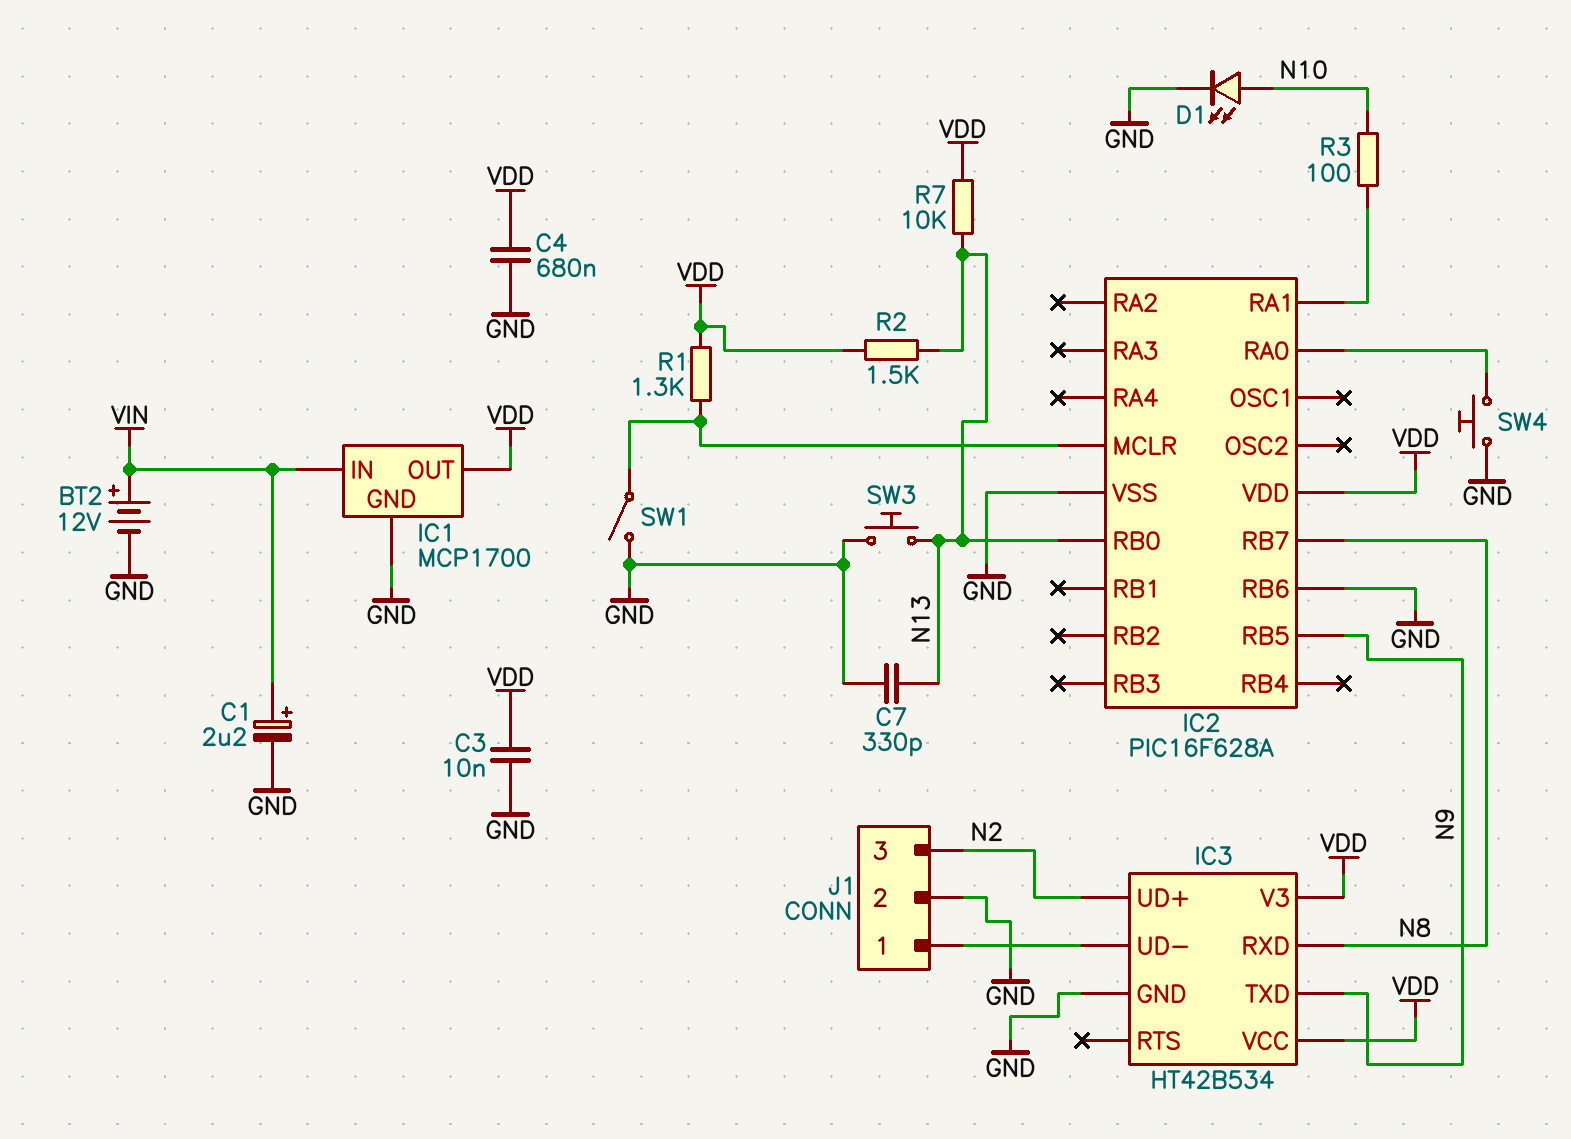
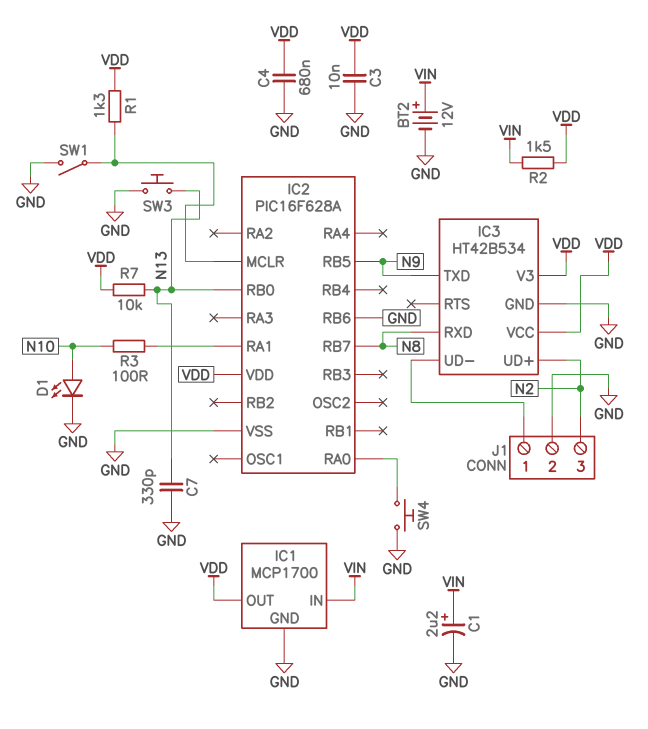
R2: 1.5k (N13, VDD) -> 1.5k (VDD, VIN)

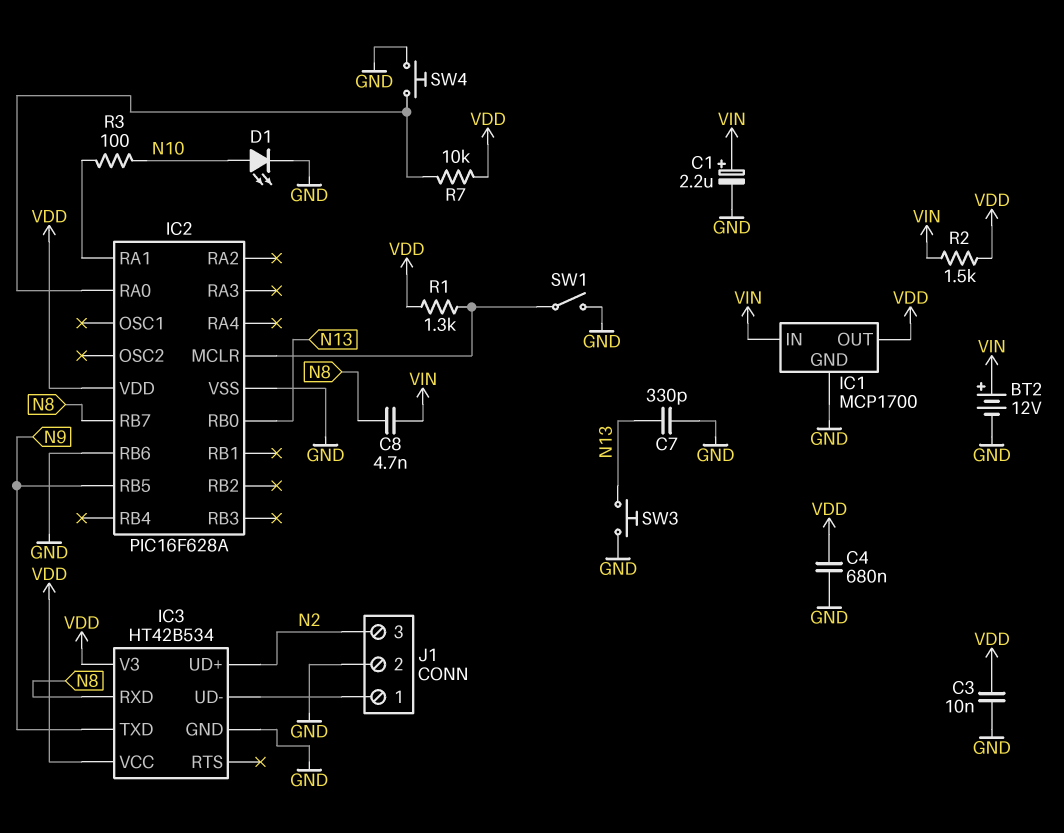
C8: none -> 4.7nF (N8, VIN)
R7: 10k (N13, VDD) -> 10k (IC2/RA0, VDD)

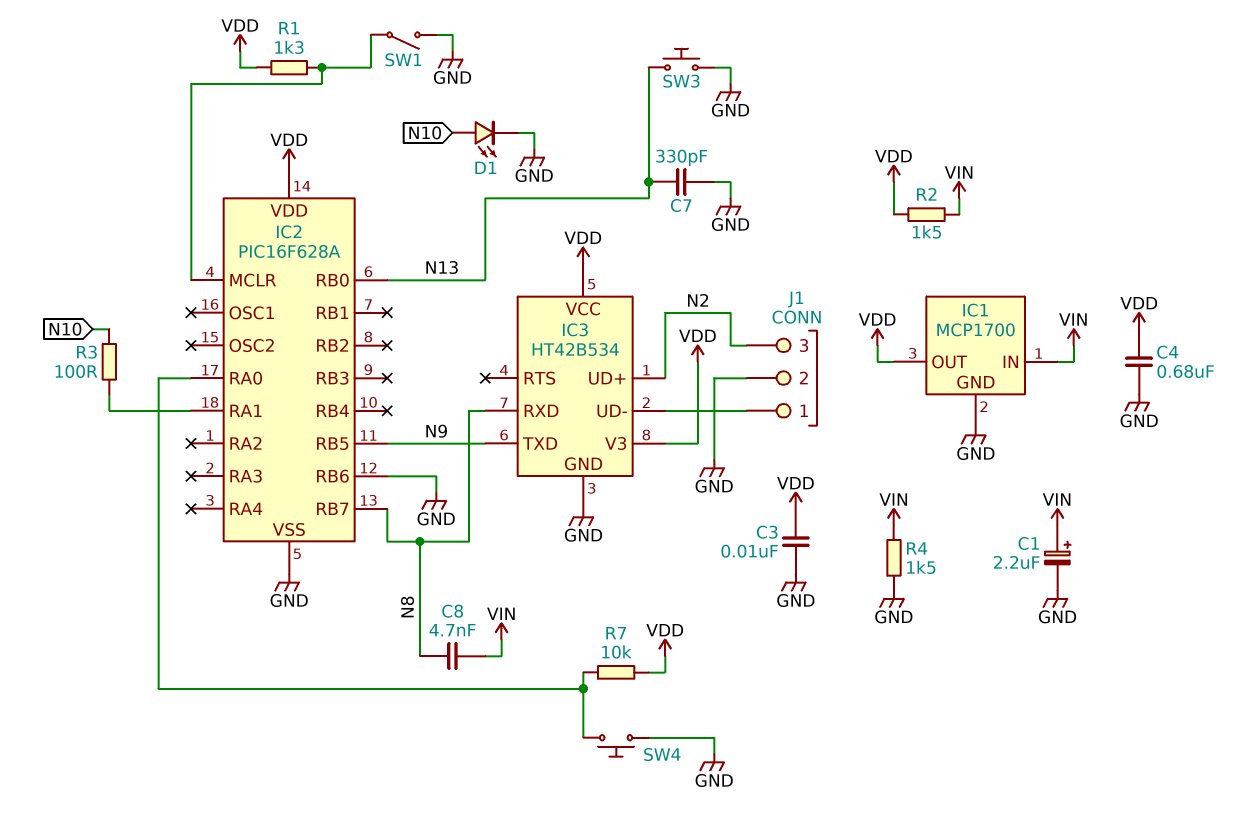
BT2: 12V (plus VIN, minus GND) -> none
R4: none -> 1.5k (GND, VIN)

